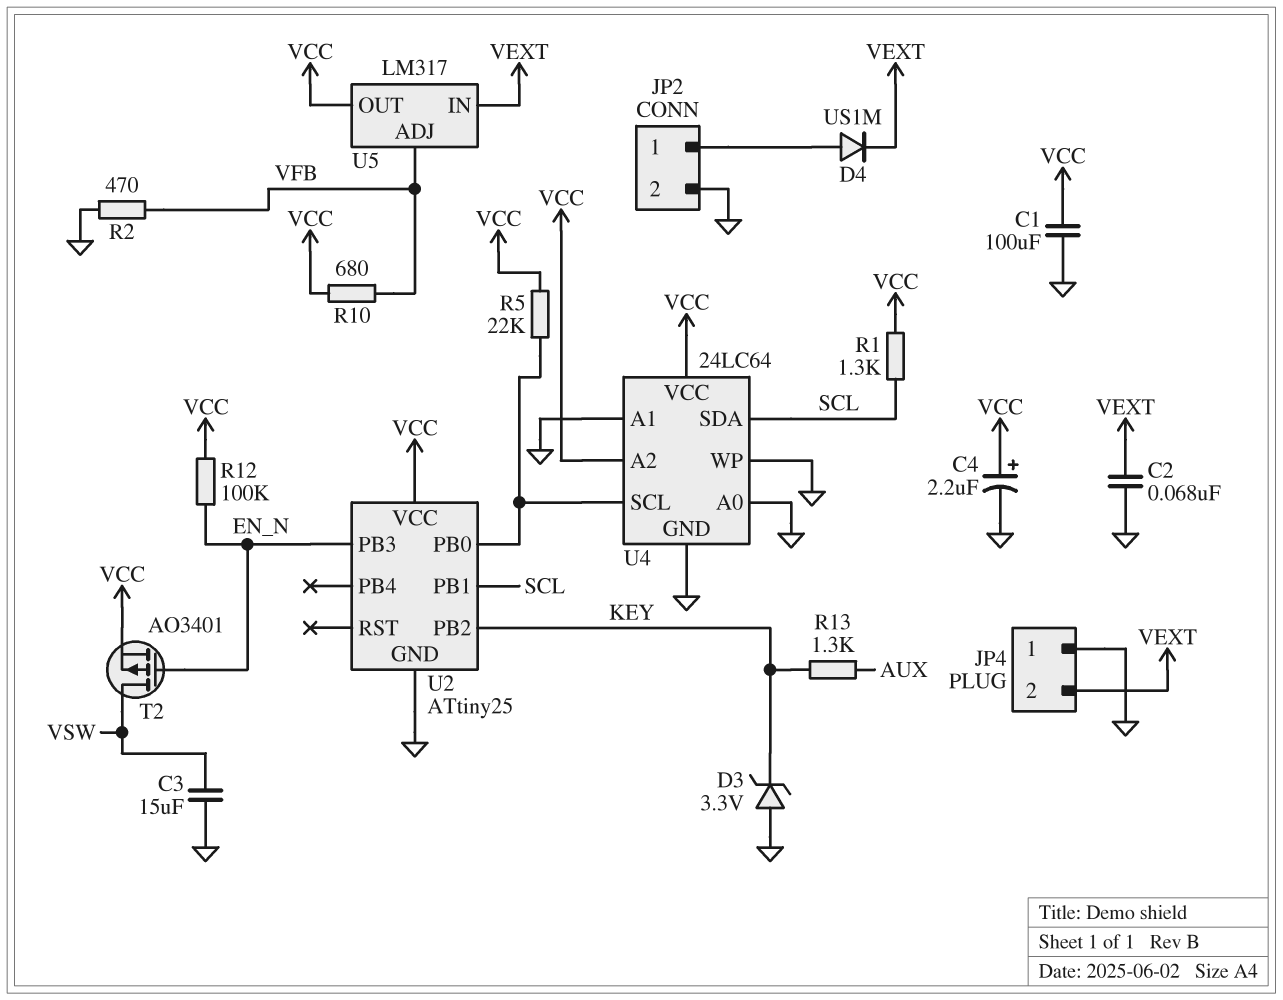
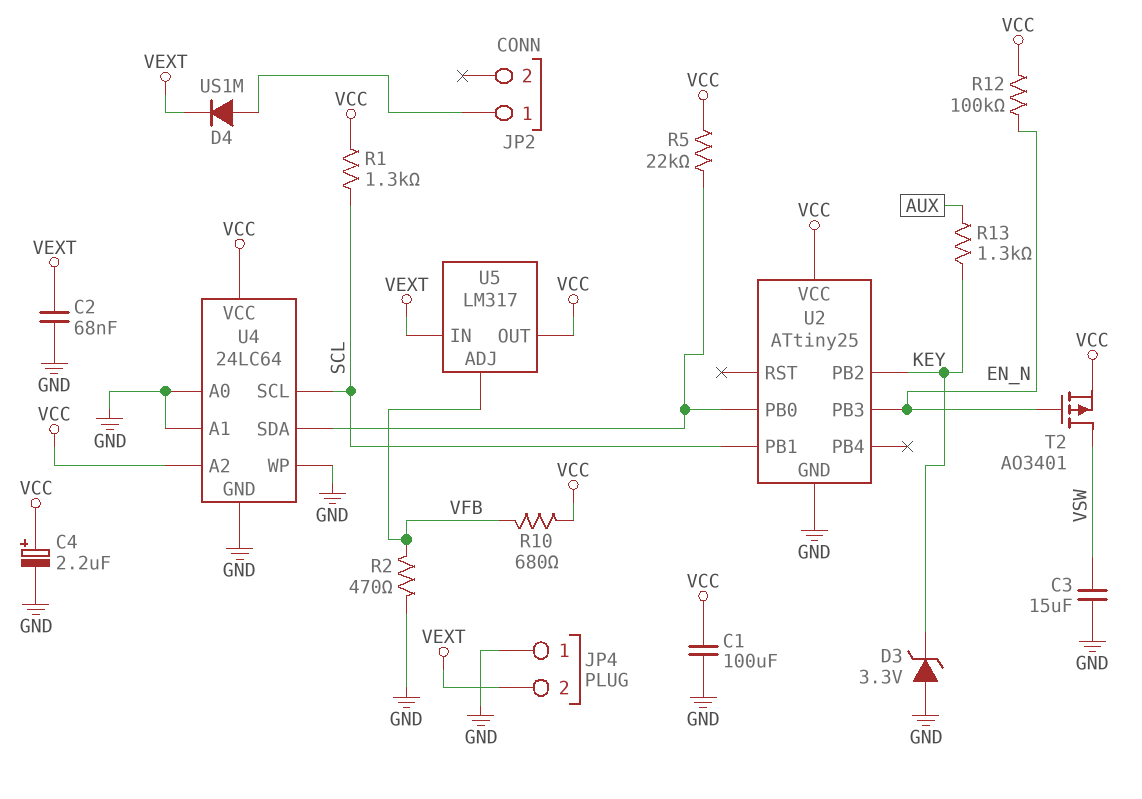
JP2 pin 2: GND -> none
U4 pin SCL: U2/PB0 -> SCL
U4 pin SDA: SCL -> U2/PB0

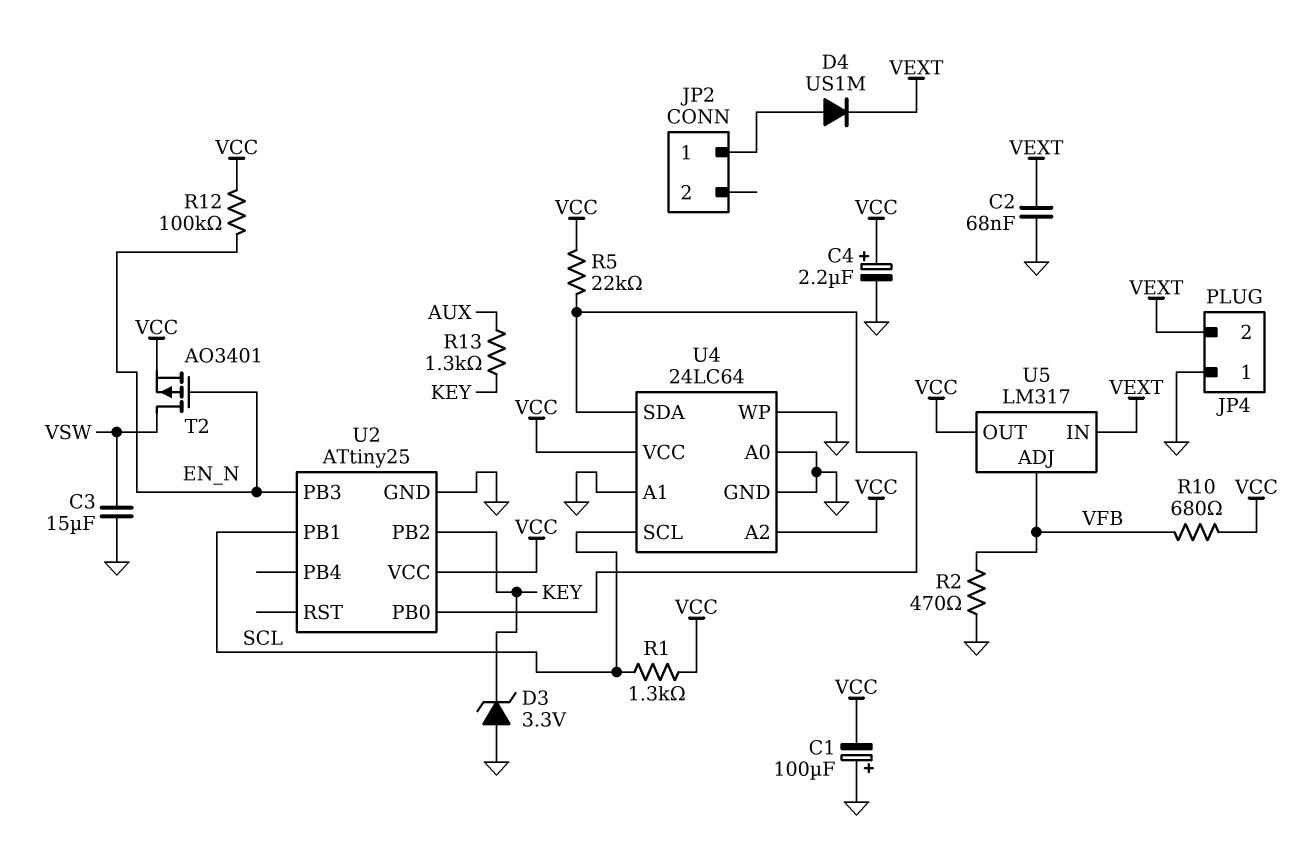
C1: 100uF (GND, VCC) -> 100uF (plus GND, minus VCC)

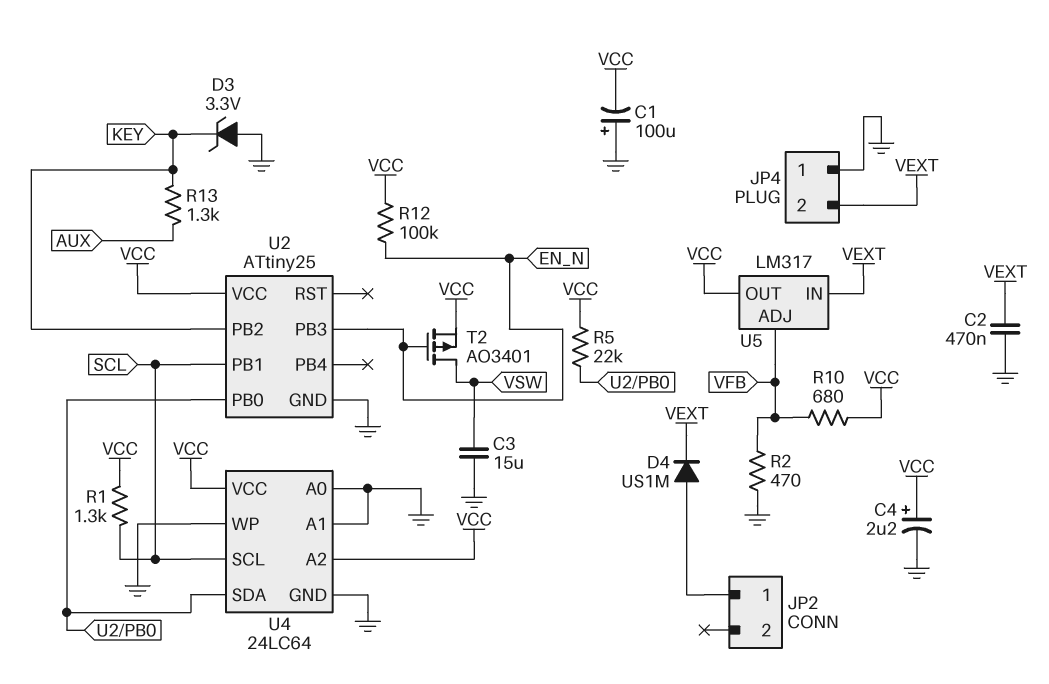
C2: 68nF (GND, VEXT) -> 470nF (GND, VEXT)

